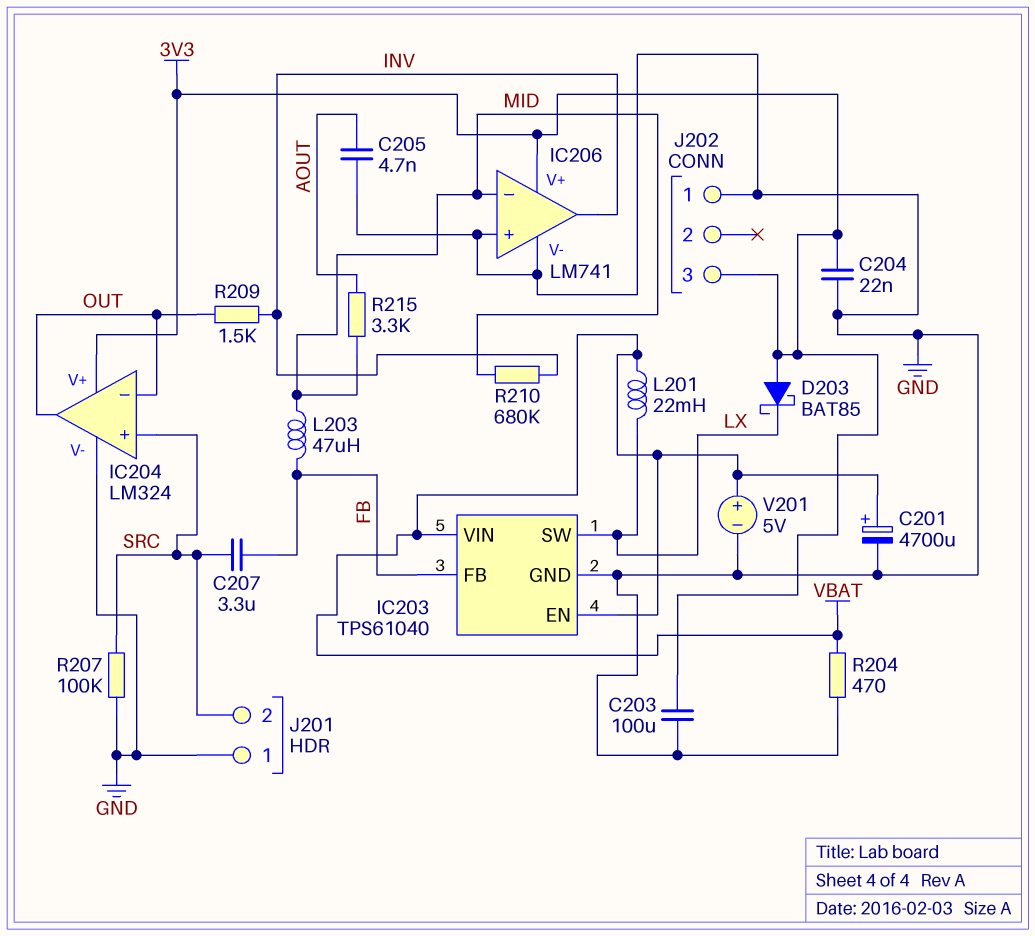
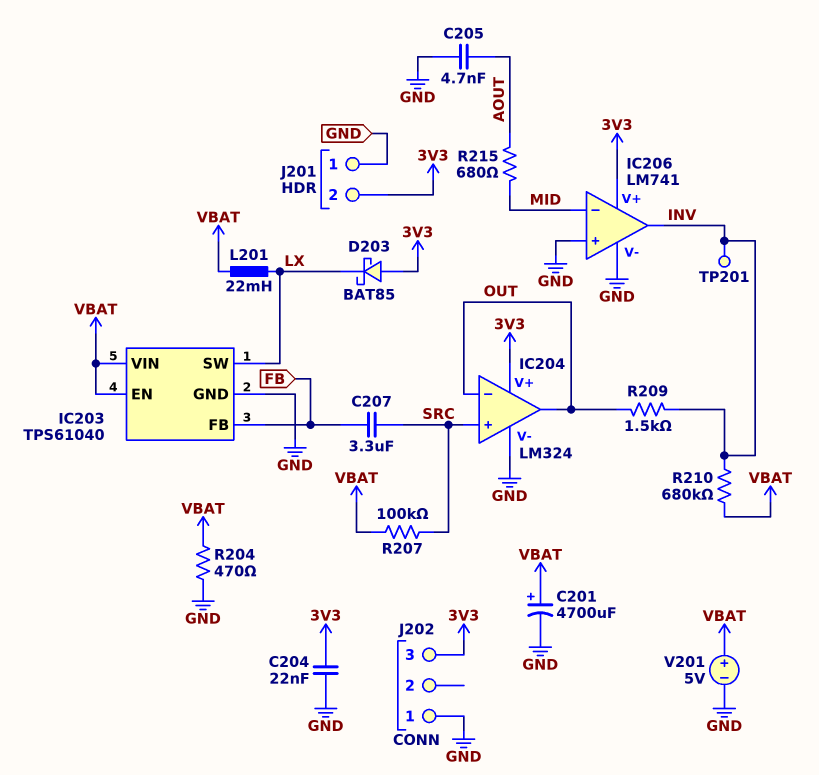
C203: 100uF (3V3, GND) -> none
J201 pin 2: SRC -> 3V3
L203: 47uH (FB, MID) -> none
R207: 100k (GND, SRC) -> 100k (SRC, VBAT)
R210: 680k (INV, MID) -> 680k (INV, VBAT)
R215: 3.3k (AOUT, MID) -> 680 (AOUT, MID)
TP201: none -> test point (INV)

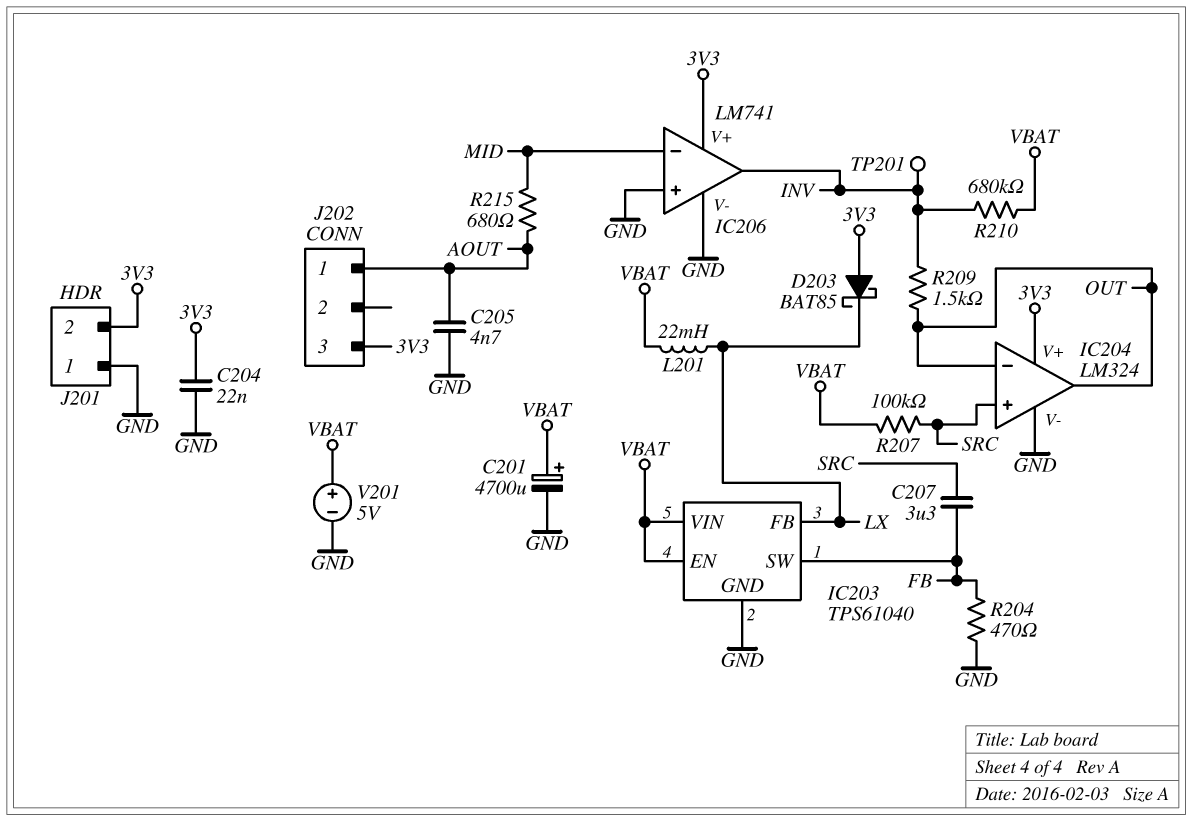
IC203 pin FB: FB -> LX
IC203 pin SW: LX -> FB
J202 pin 1: GND -> AOUT
R204: 470 (GND, VBAT) -> 470 (FB, GND)

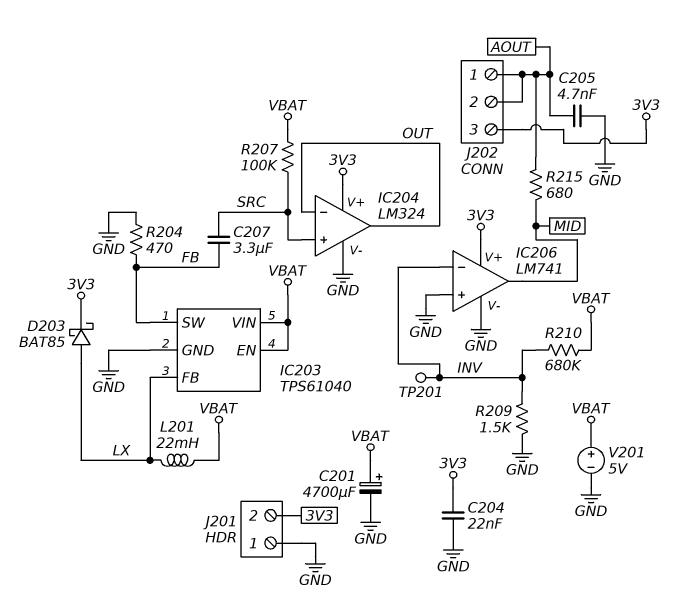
D203: schottky BAT85 (A 3V3, K LX) -> schottky BAT85 (A LX, K 3V3)
IC206 pin in-: MID -> INV
IC206 pin out: INV -> MID
J202 pin 2: none -> AOUT
R209: 1.5k (INV, OUT) -> 1.5k (GND, INV)

